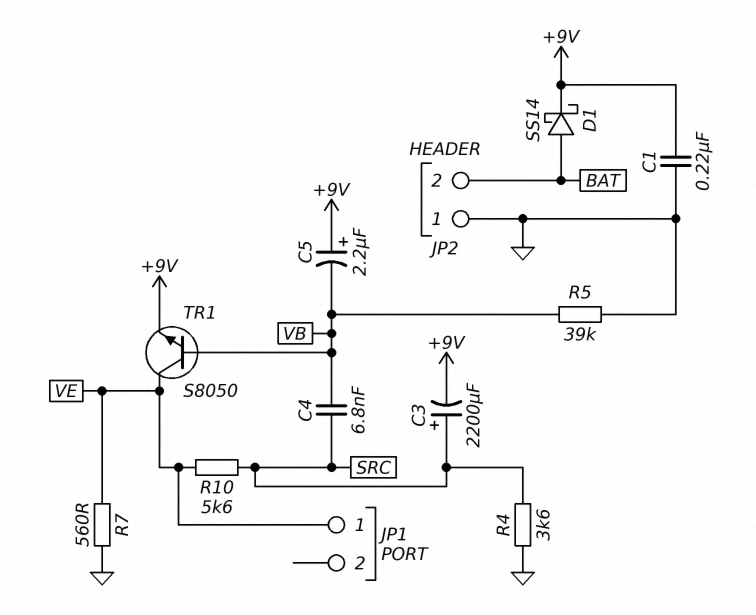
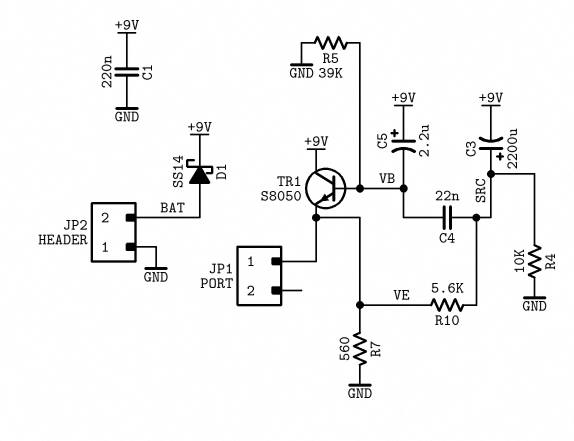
C4: 6.8nF (SRC, VB) -> 22nF (SRC, VB)
R4: 3.6k (GND, SRC) -> 10k (GND, SRC)
TR1: NPN S8050 (B VB, C VE, E +9V) -> NPN S8050 (B VB, C +9V, E VE)

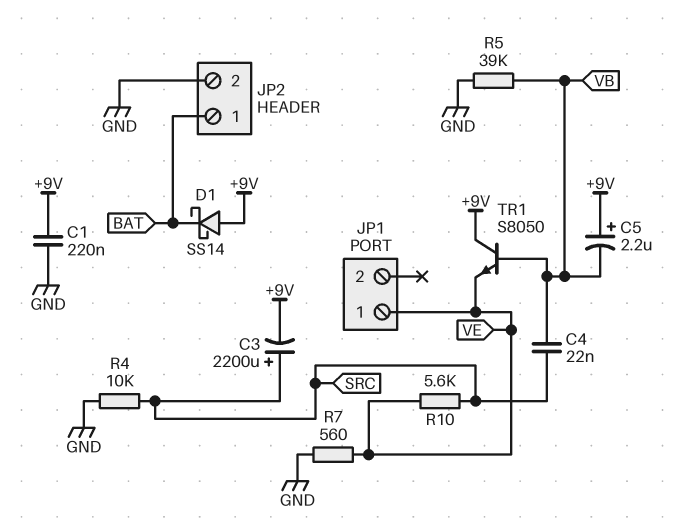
D1: schottky SS14 (A BAT, K +9V) -> schottky SS14 (A +9V, K BAT)
JP2 pin 1: GND -> BAT
JP2 pin 2: BAT -> GND

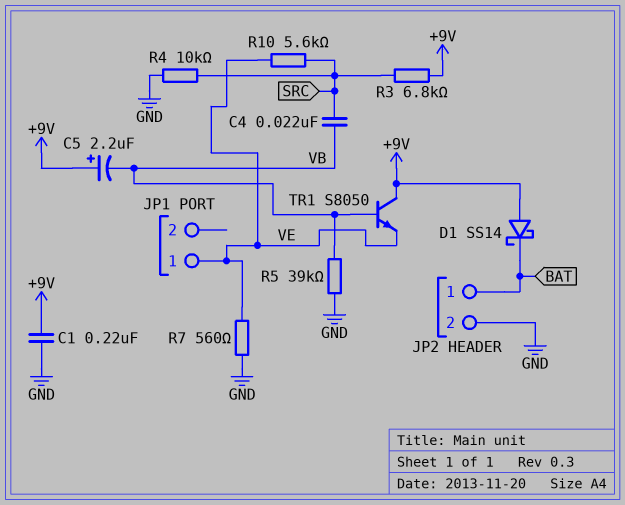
C3: 2200uF (plus SRC, minus +9V) -> none
R3: none -> 6.8k (+9V, SRC)

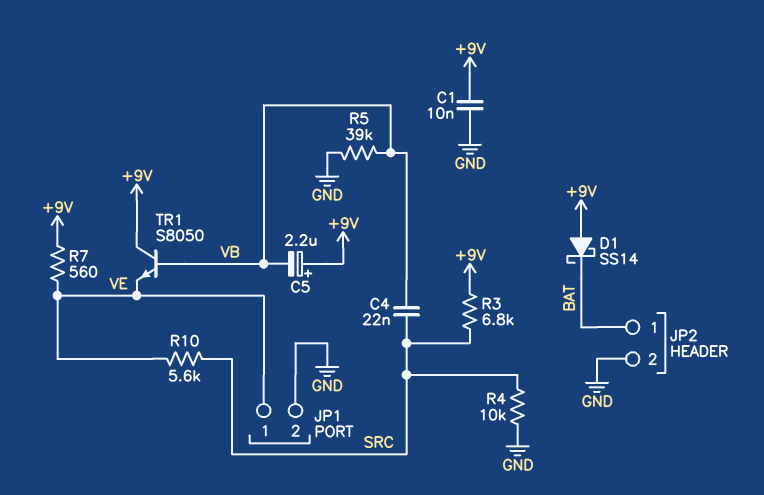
C1: 220nF (+9V, GND) -> 10nF (+9V, GND)
JP1 pin 2: none -> GND
R7: 560 (GND, VE) -> 560 (+9V, VE)

